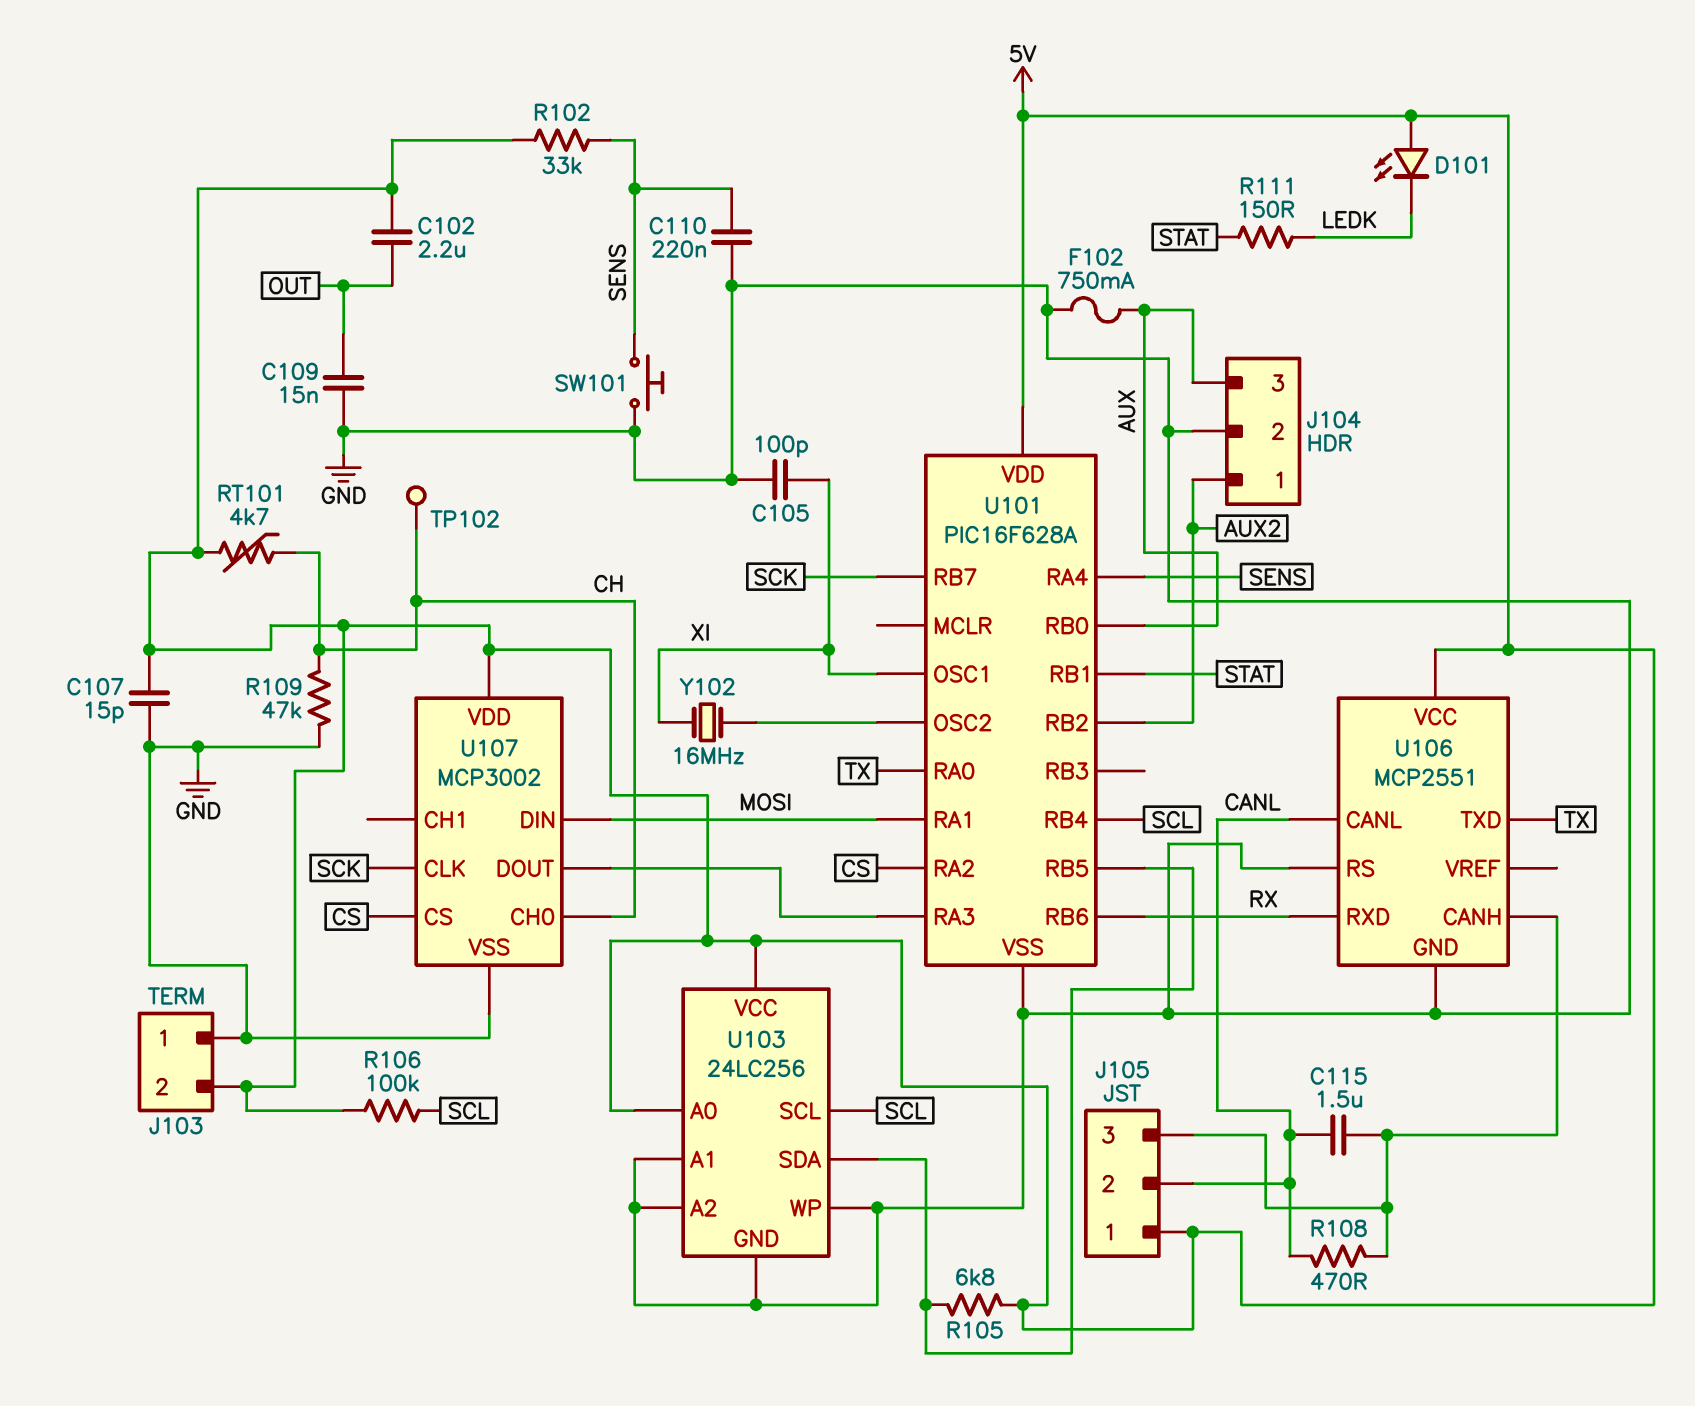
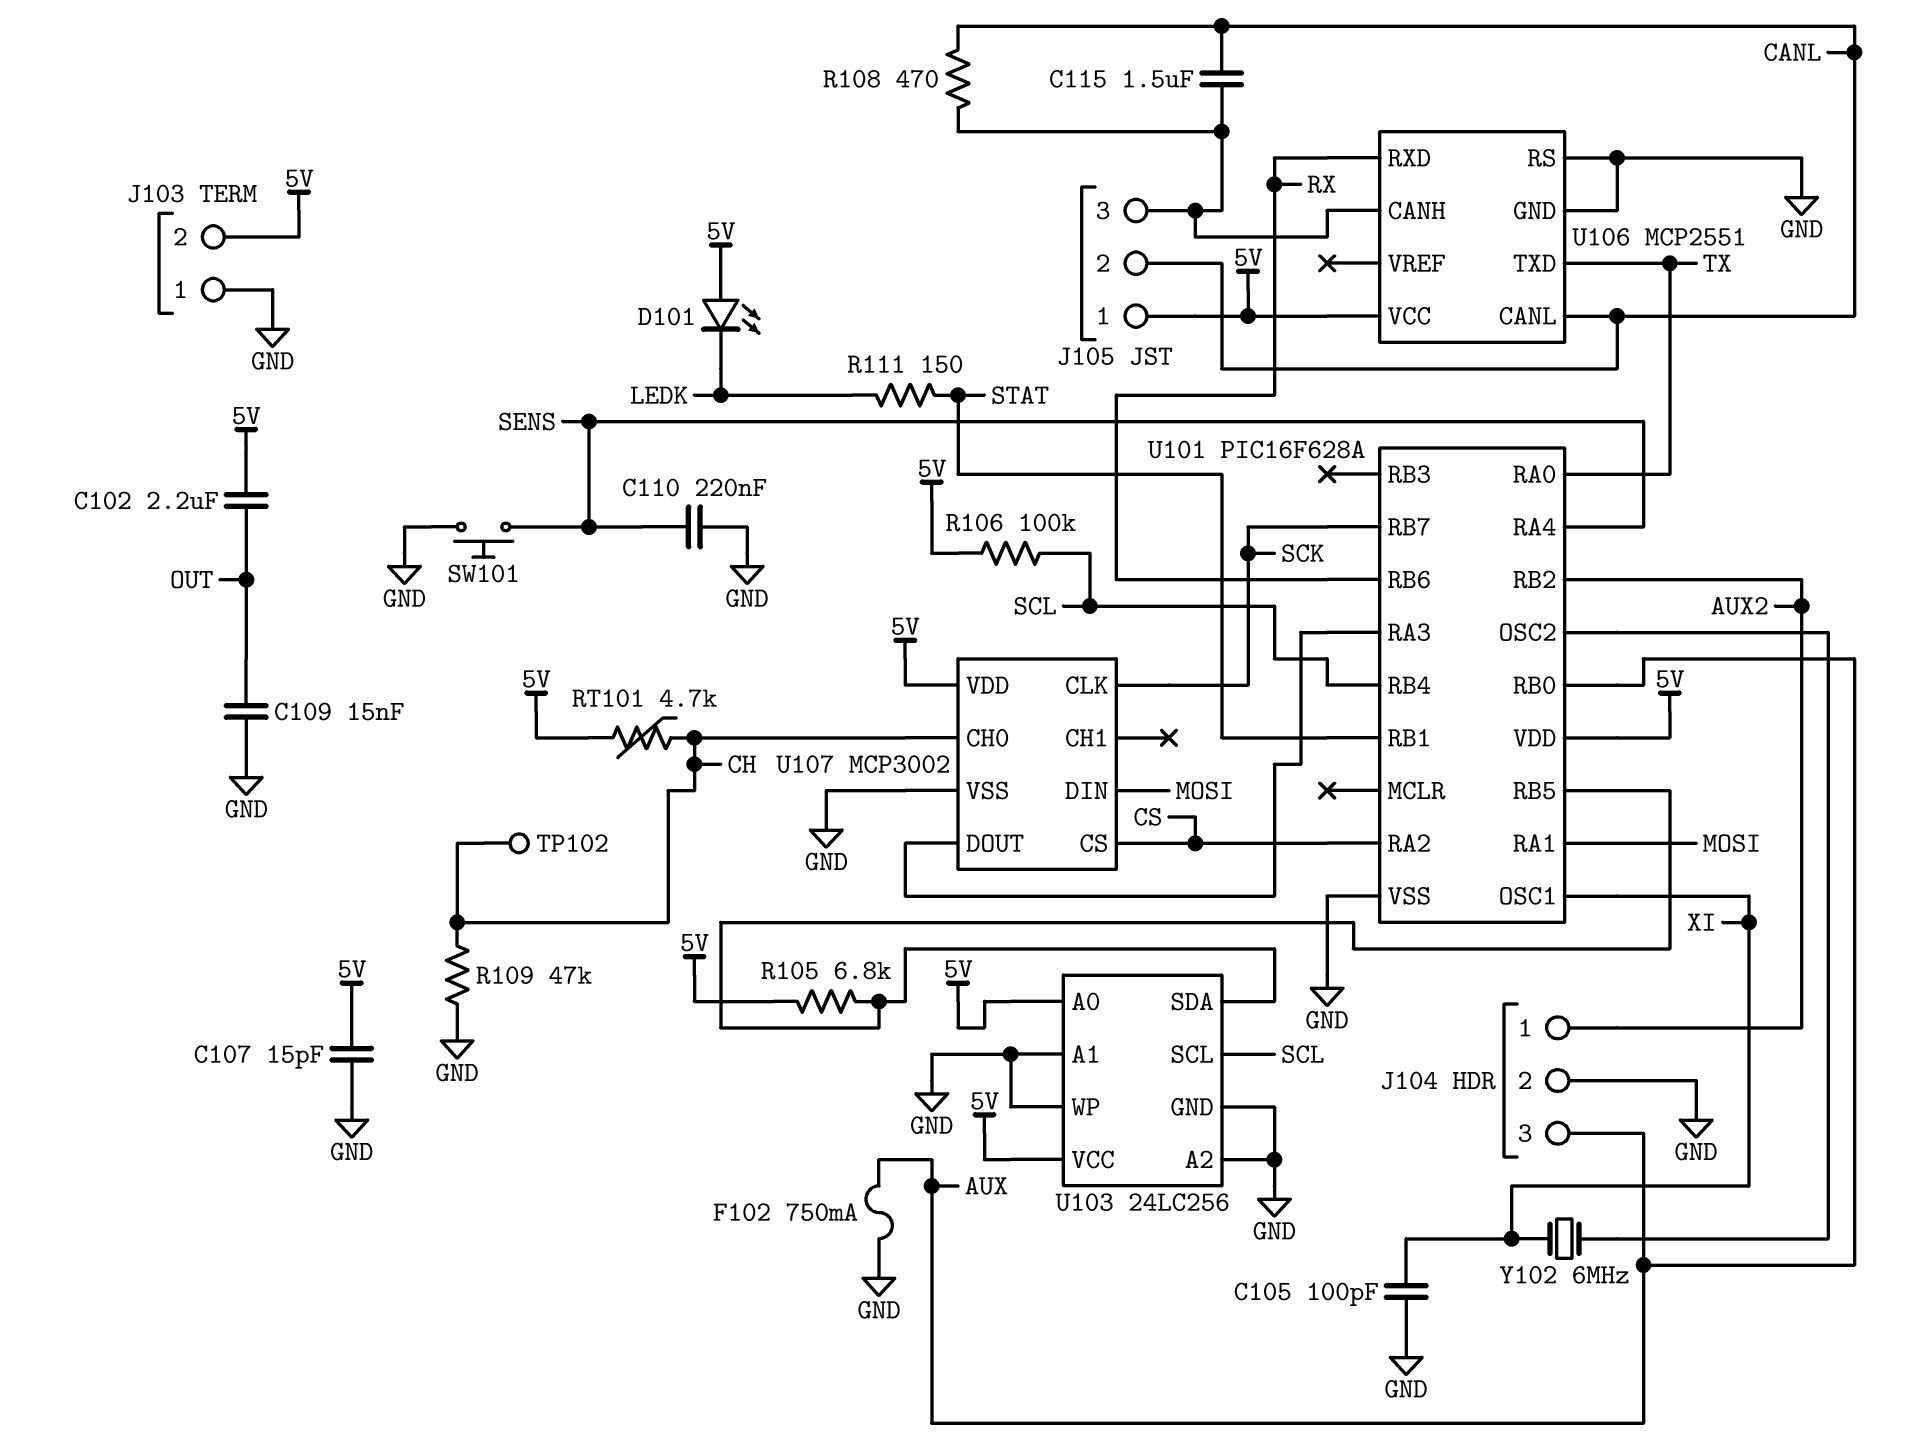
R102: 33k (5V, SENS) -> none
Y102: 16MHz (U101/OSC2, XI) -> 6MHz (U101/OSC2, XI)

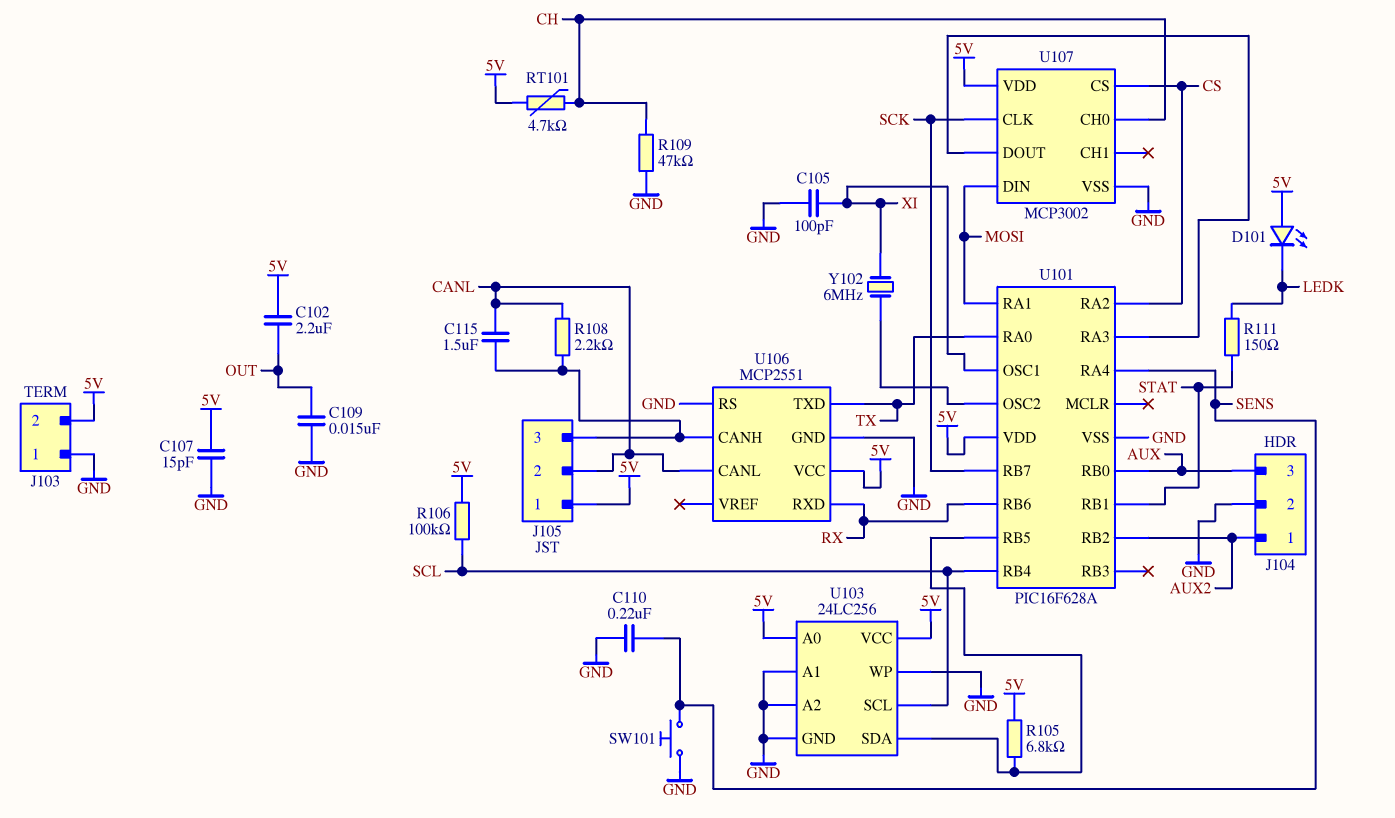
F102: 750mA (AUX, GND) -> none
R108: 470 (CANL, J105/3) -> 2.2k (CANL, J105/3)
TP102: test point (CH) -> none

